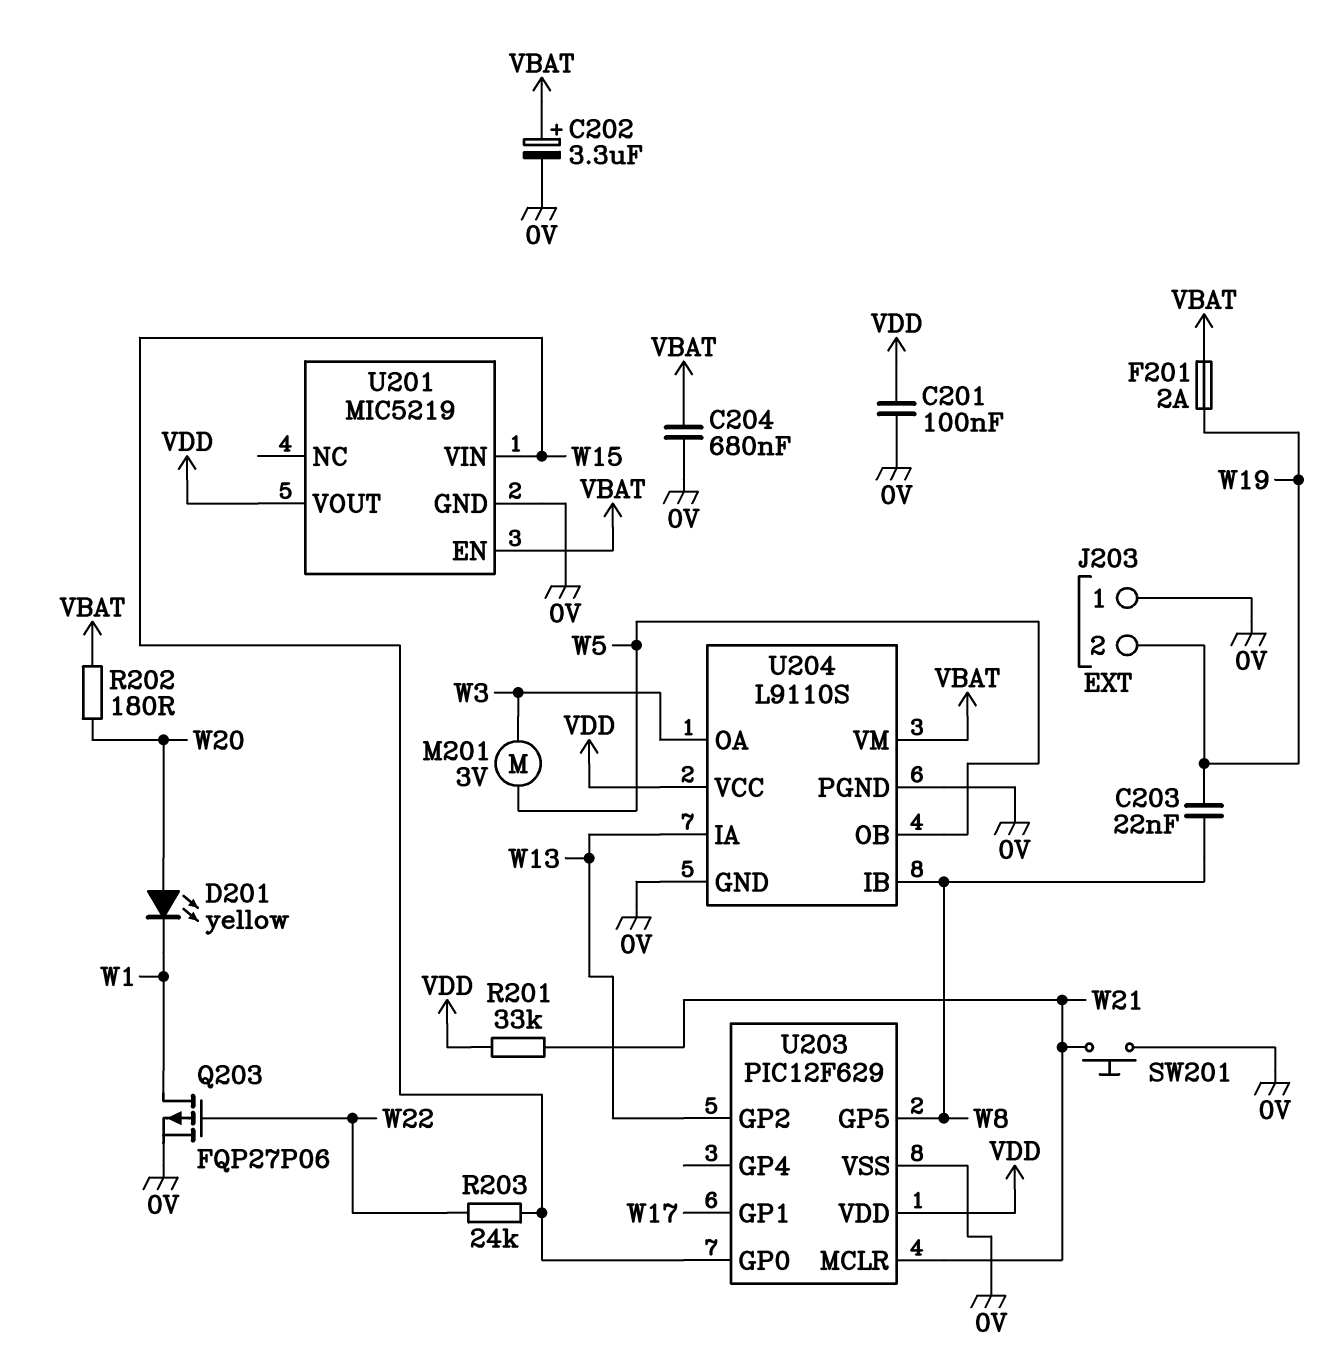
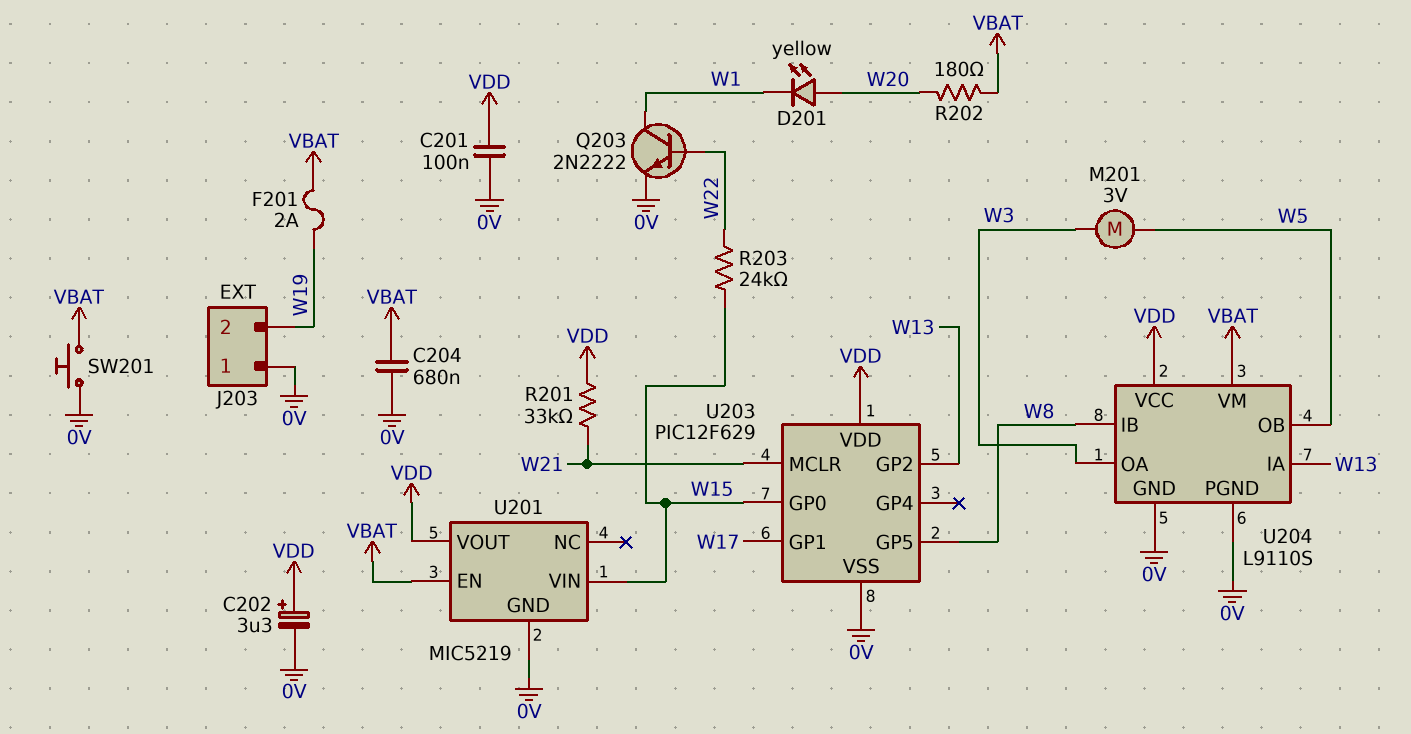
C202: 3.3uF (plus VBAT, minus 0V) -> 3.3uF (plus VDD, minus 0V)
C203: 22nF (W8, W19) -> none
Q203: PMOS FQP27P06 (G W22, D W1, S 0V) -> NPN 2N2222 (B W22, C W1, E 0V)
SW201: button (0V, W21) -> button (0V, VBAT)

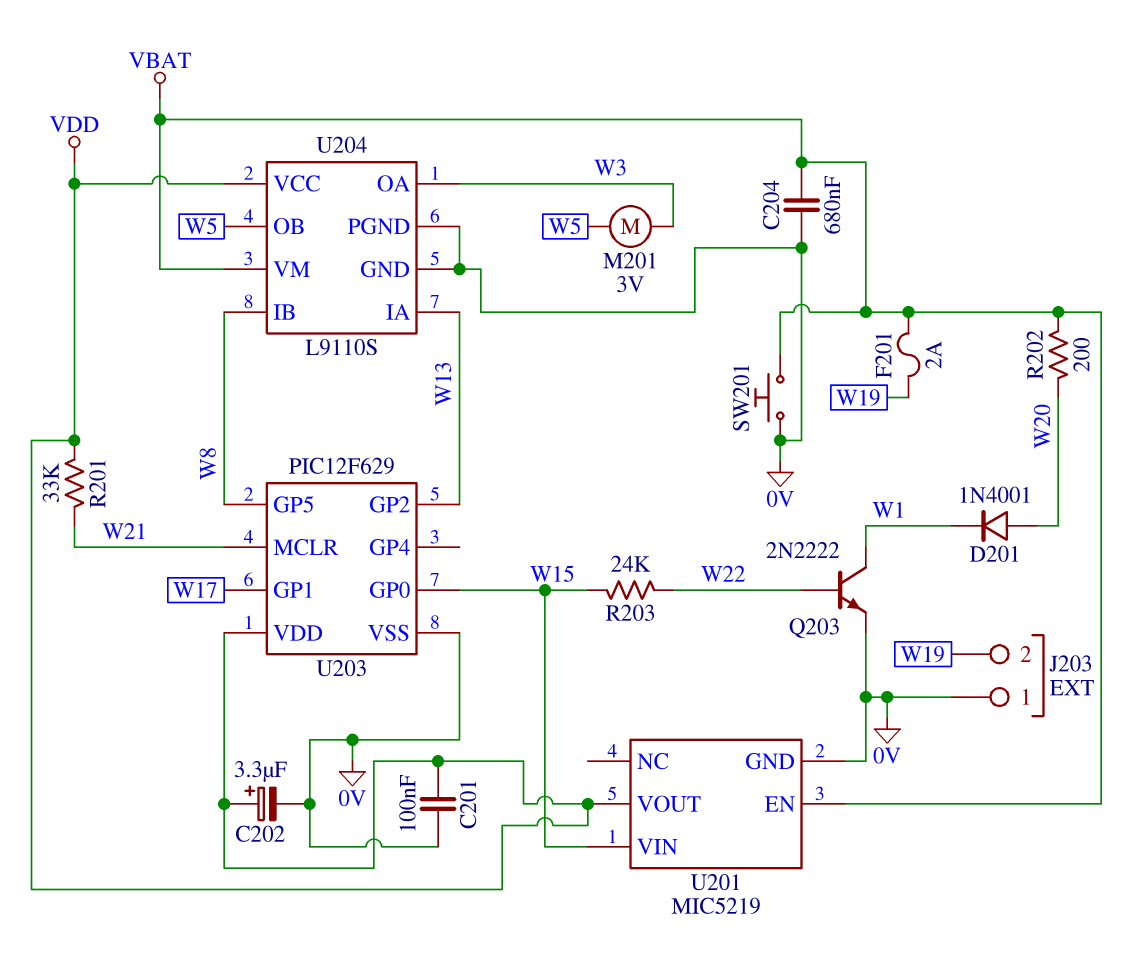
D201: LED yellow (A W20, K W1) -> diode 1N4001 (A W20, K W1)
R202: 180 (VBAT, W20) -> 200 (VBAT, W20)

